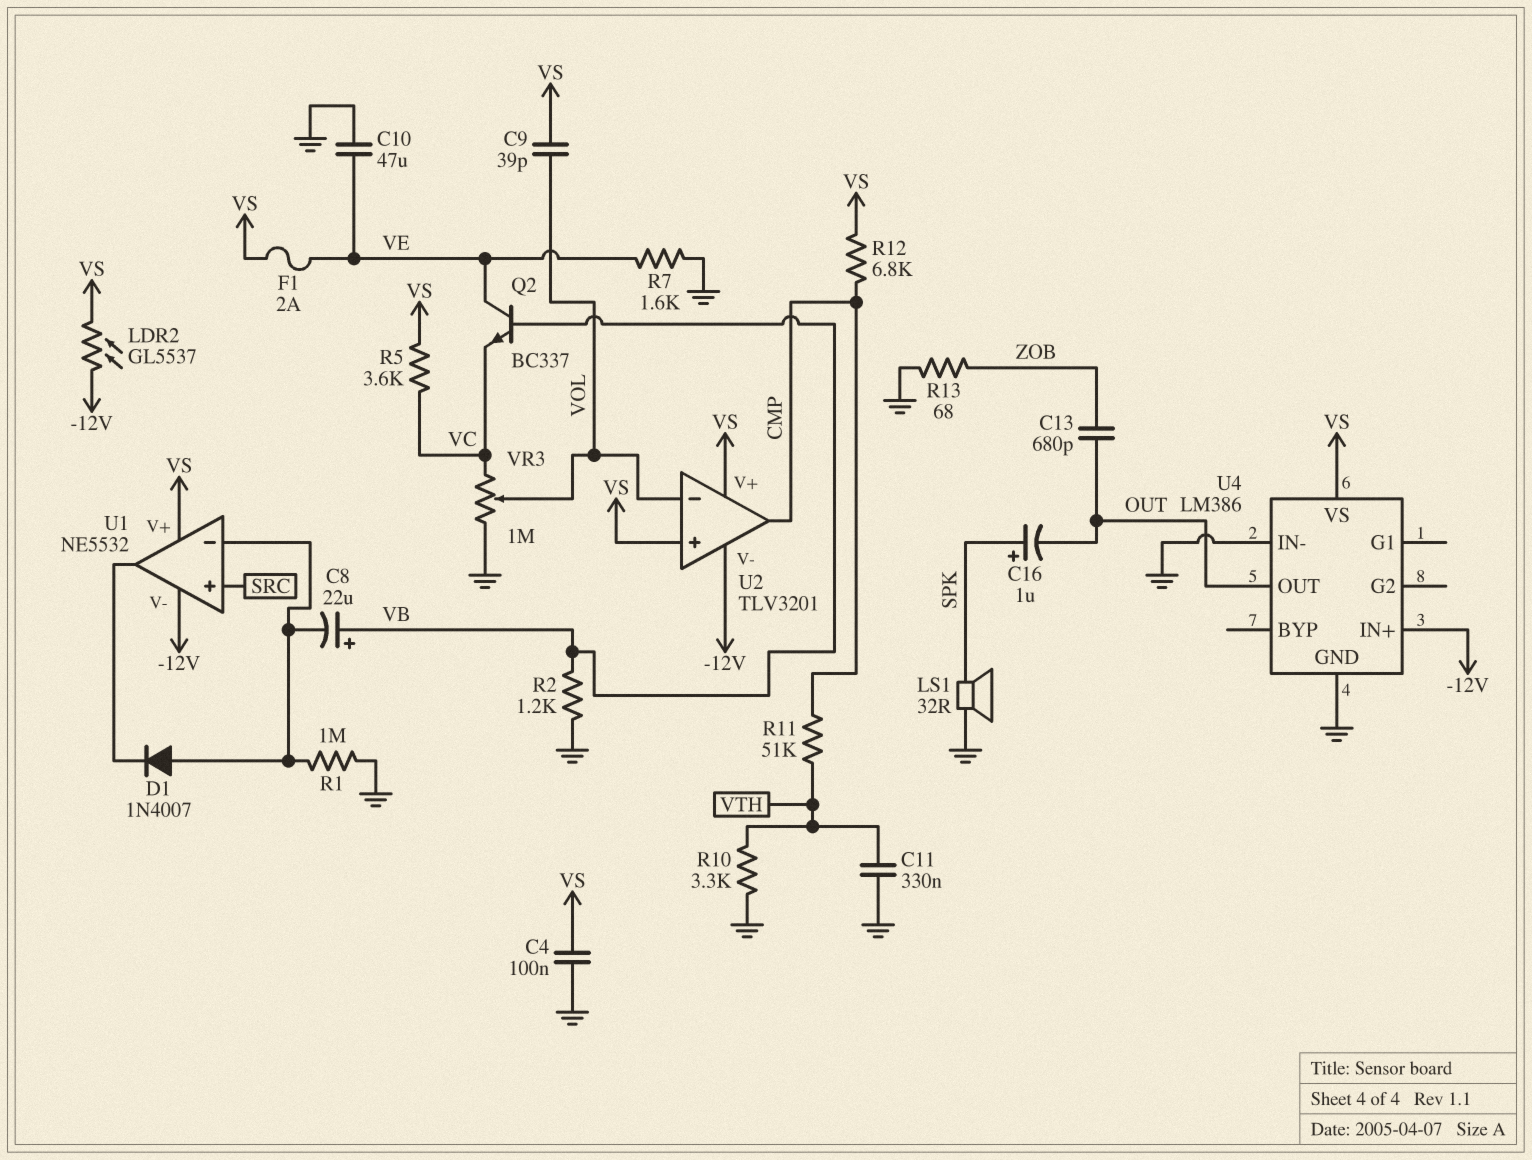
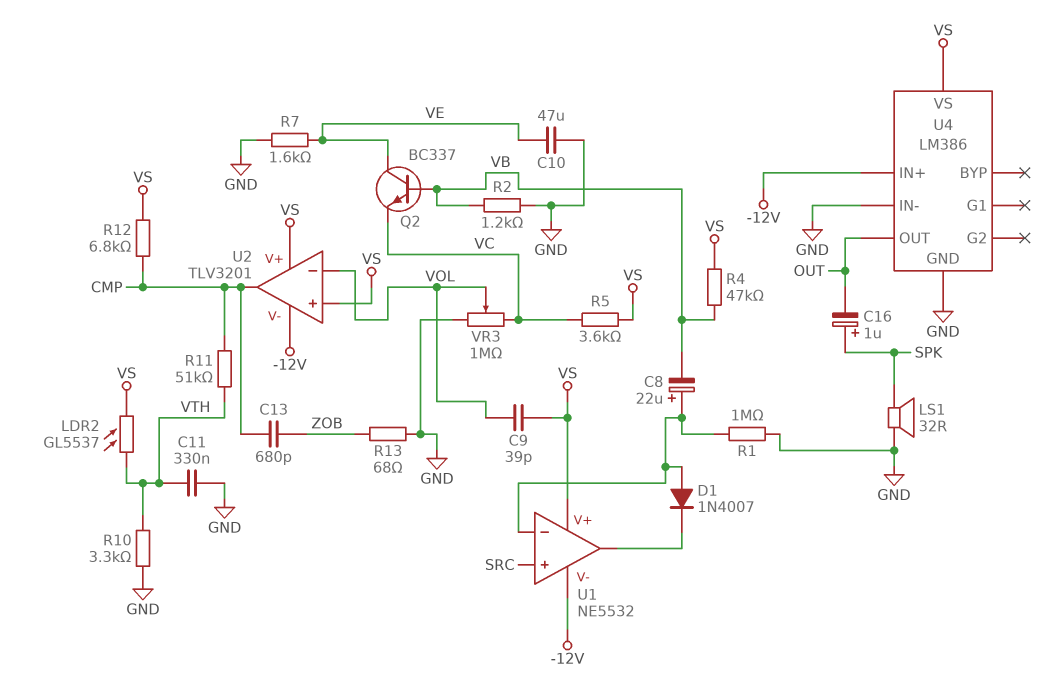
C4: 100nF (GND, VS) -> none
C8: 22uF (plus VB, minus U1/in-) -> 22uF (plus U1/in-, minus VB)
C13: 680pF (OUT, ZOB) -> 680pF (CMP, ZOB)
F1: 2A (VE, VS) -> none
LDR2: GL5537 (-12V, VS) -> GL5537 (VS, VTH)
R4: none -> 47k (VB, VS)

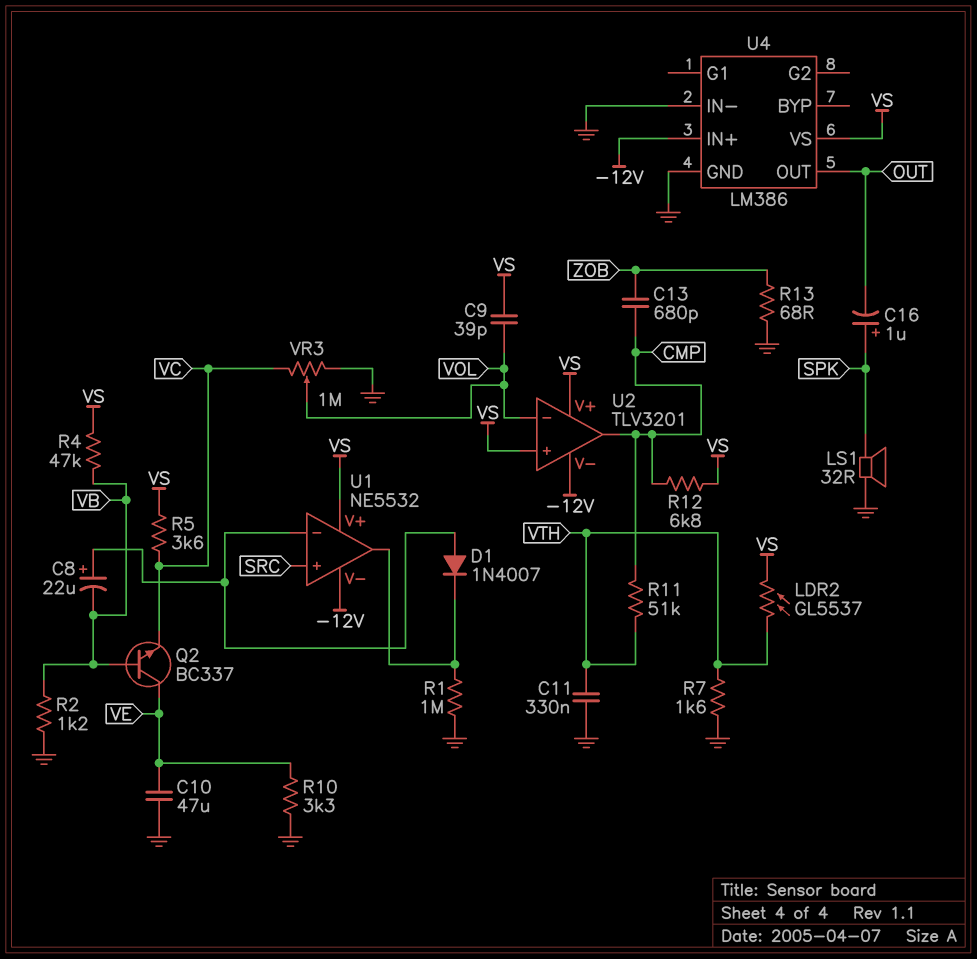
R1: 1M (GND, U1/in-) -> 1M (GND, U1/out)
R7: 1.6k (GND, VE) -> 1.6k (GND, VTH)
R10: 3.3k (GND, VTH) -> 3.3k (GND, VE)

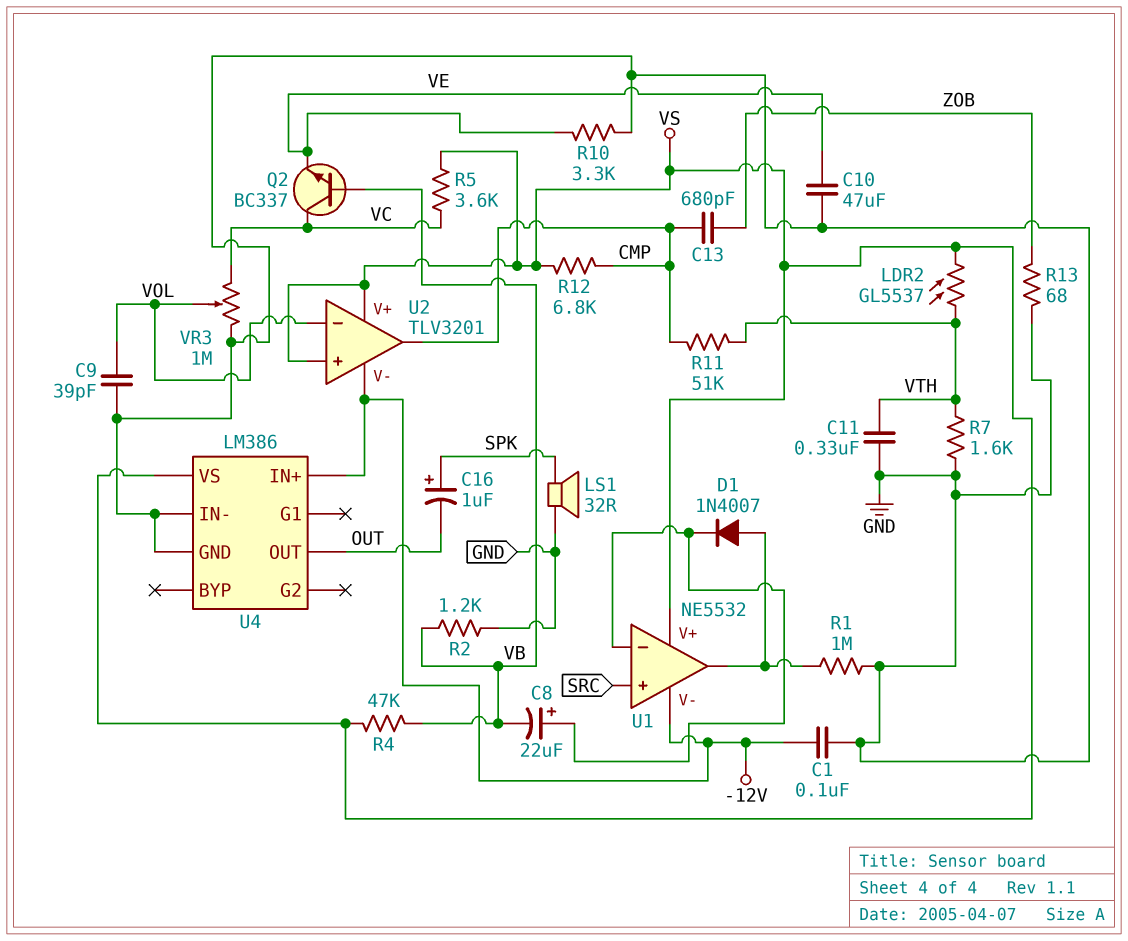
C1: none -> 100nF (-12V, GND)
C9: 39pF (VOL, VS) -> 39pF (GND, VOL)
D1: diode 1N4007 (A U1/in-, K U1/out) -> diode 1N4007 (A U1/out, K U1/in-)
Q2: NPN BC337 (B VB, C VE, E VC) -> NPN BC337 (B VB, C VC, E VE)

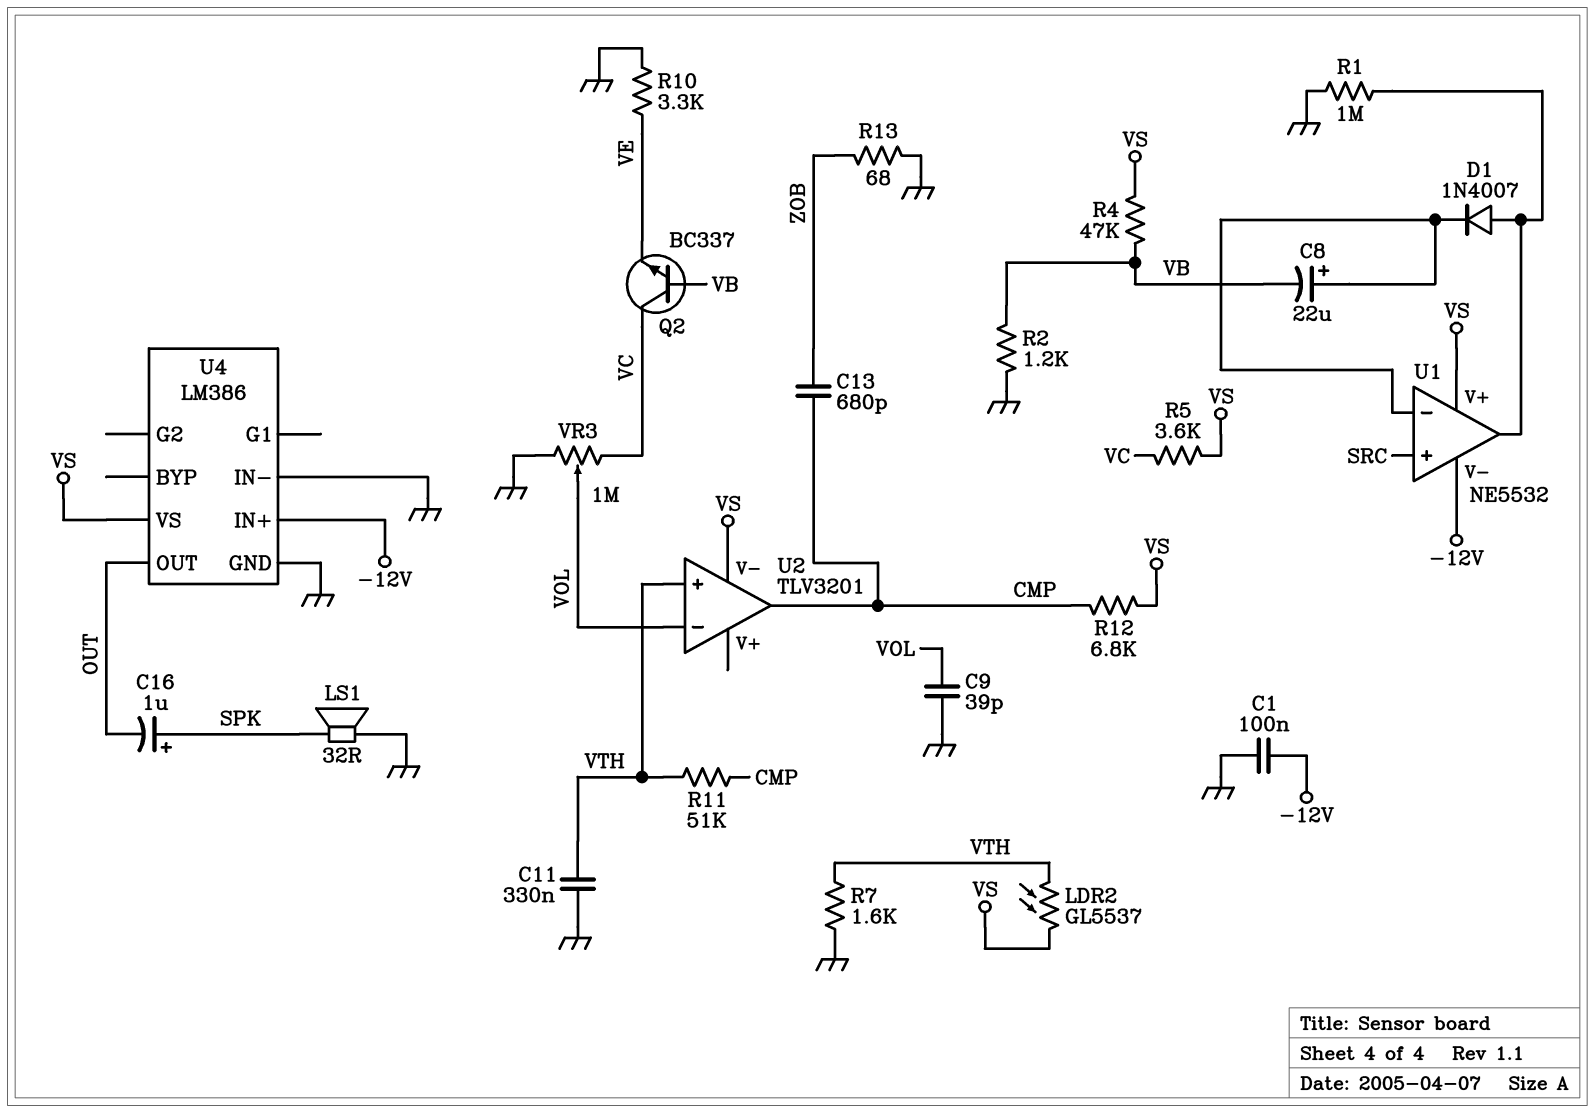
C10: 47uF (GND, VE) -> none
U2 pin V+: VS -> none
U2 pin V-: -12V -> VS
U2 pin in+: VS -> VTH

